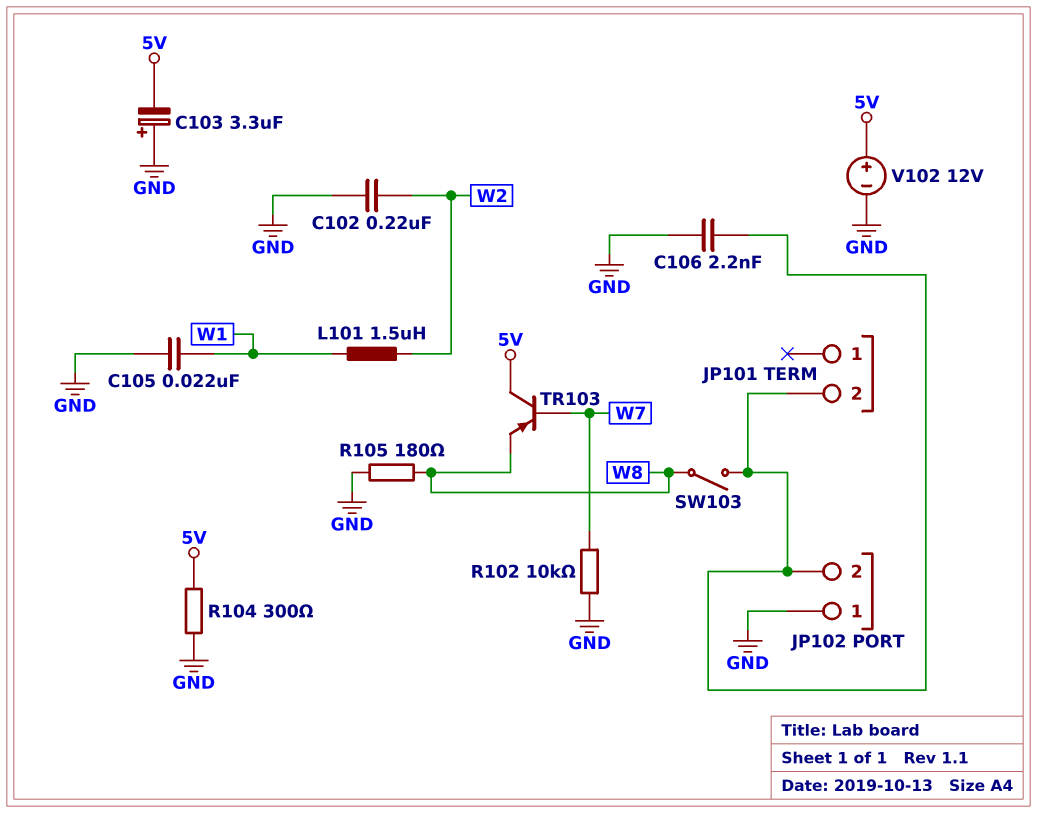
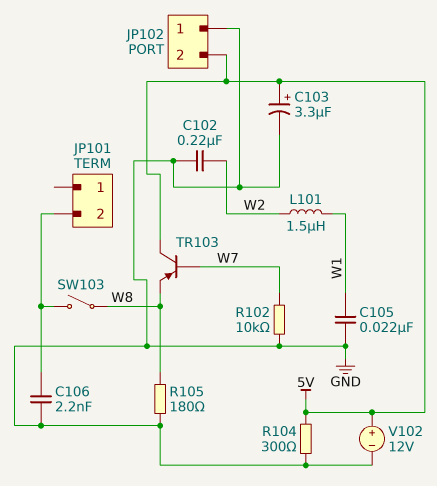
C103: 3.3uF (plus GND, minus 5V) -> 3.3uF (plus 5V, minus GND)
JP102 pin 2: JP101/2 -> 5V

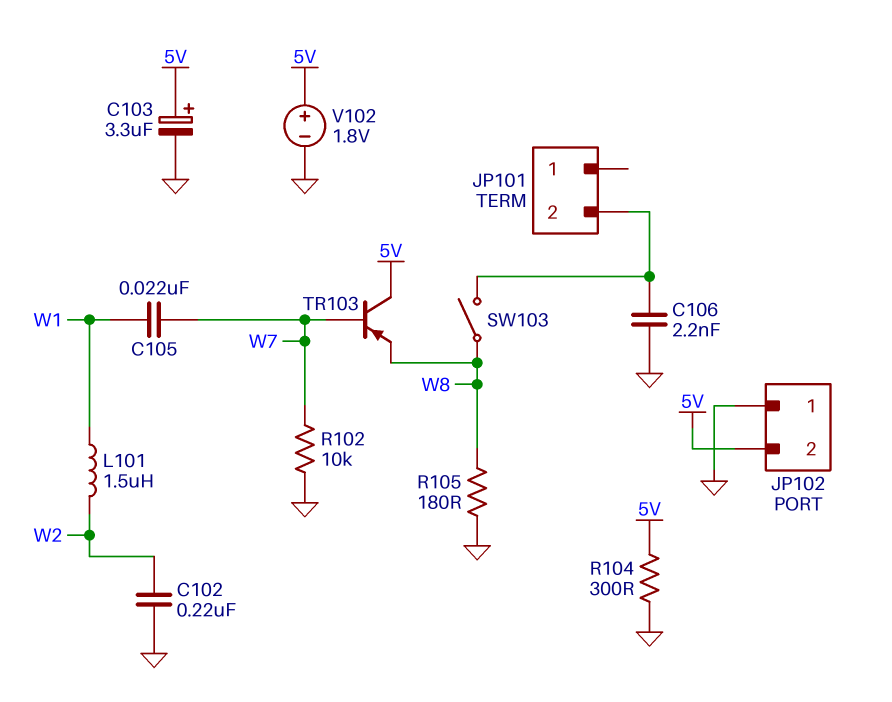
C105: 22nF (GND, W1) -> 22nF (W1, W7)
V102: 12V (plus 5V, minus GND) -> 1.8V (plus 5V, minus GND)

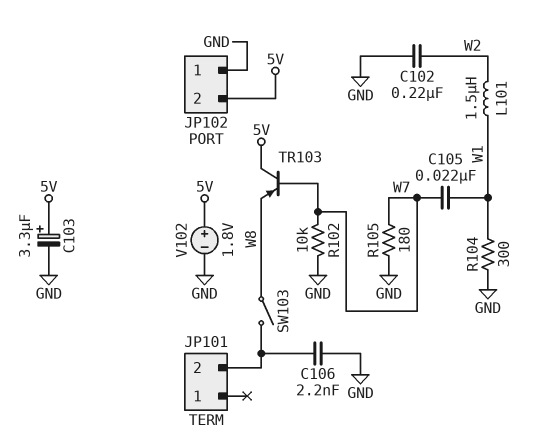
R104: 300 (5V, GND) -> 300 (GND, W1)
R105: 180 (GND, W8) -> 180 (GND, W7)

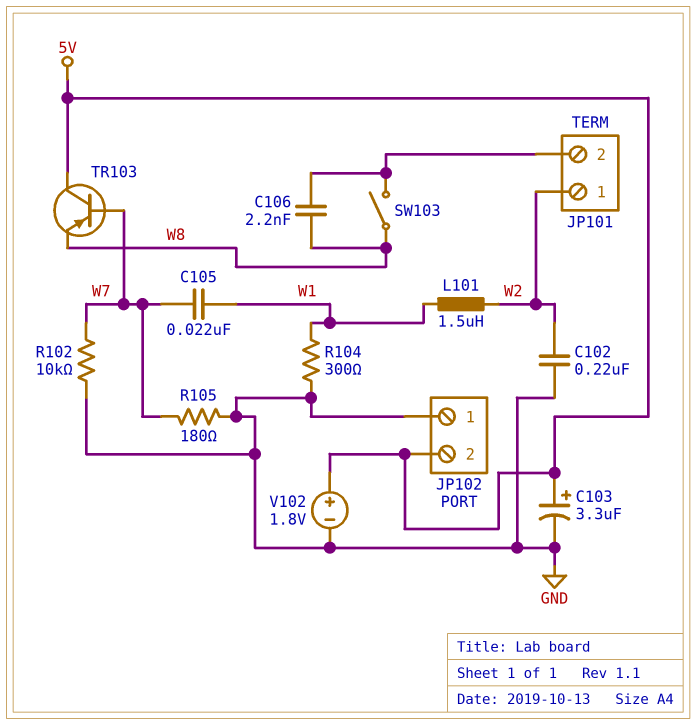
C106: 2.2nF (GND, JP101/2) -> 2.2nF (JP101/2, W8)
JP101 pin 1: none -> W2

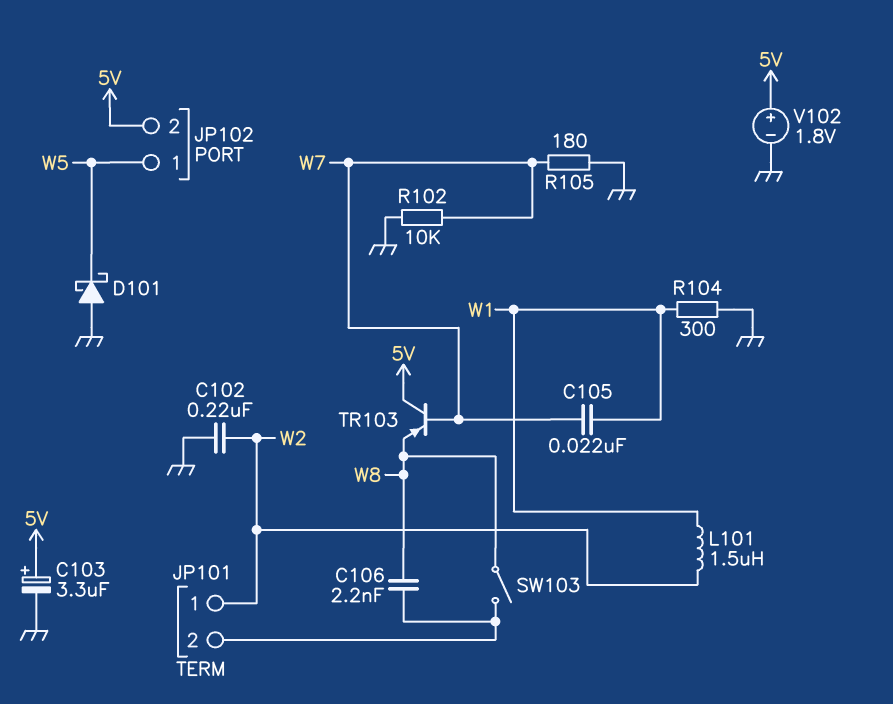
D101: none -> schottky (A GND, K W5)
JP102 pin 1: GND -> W5

